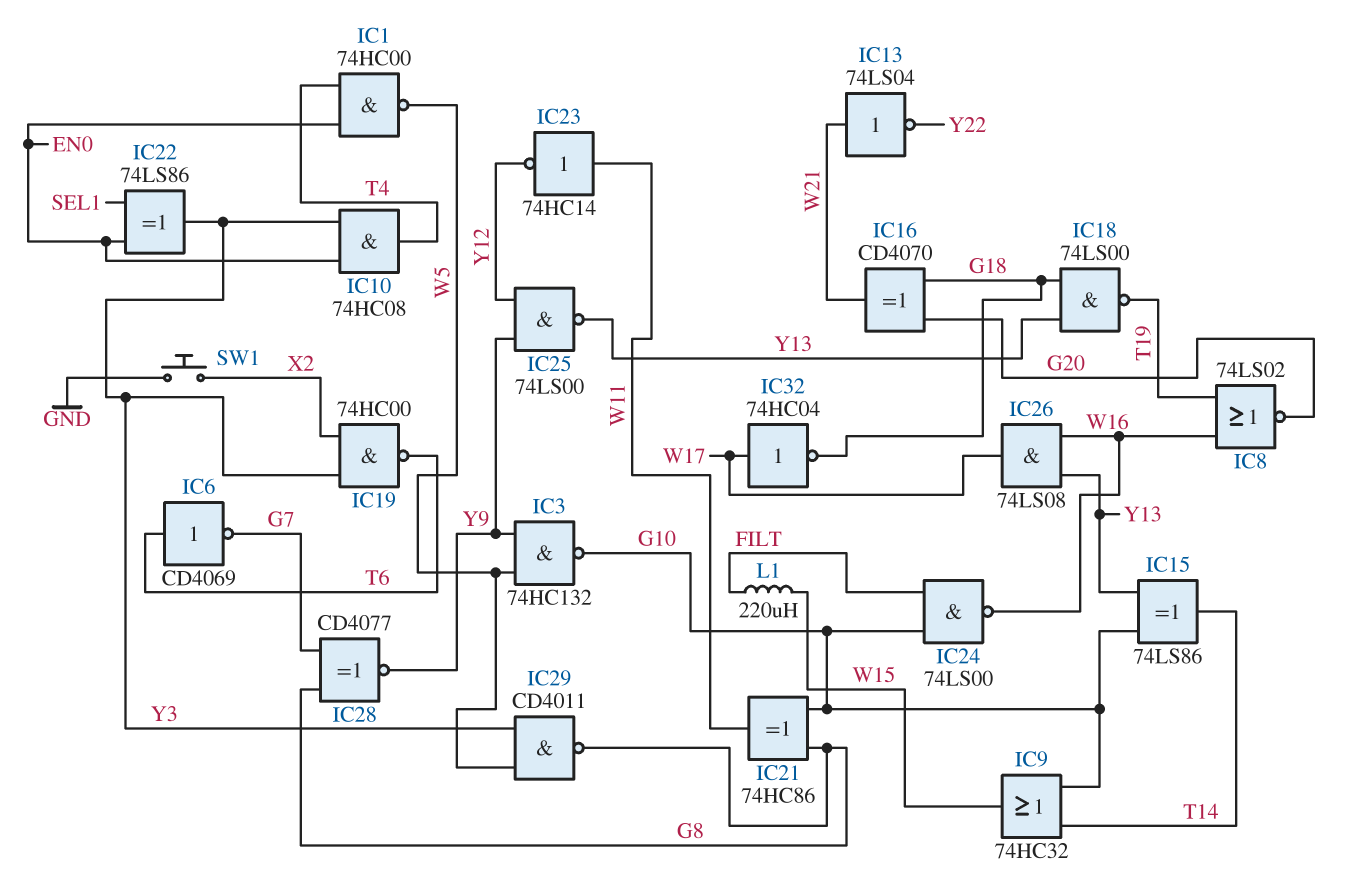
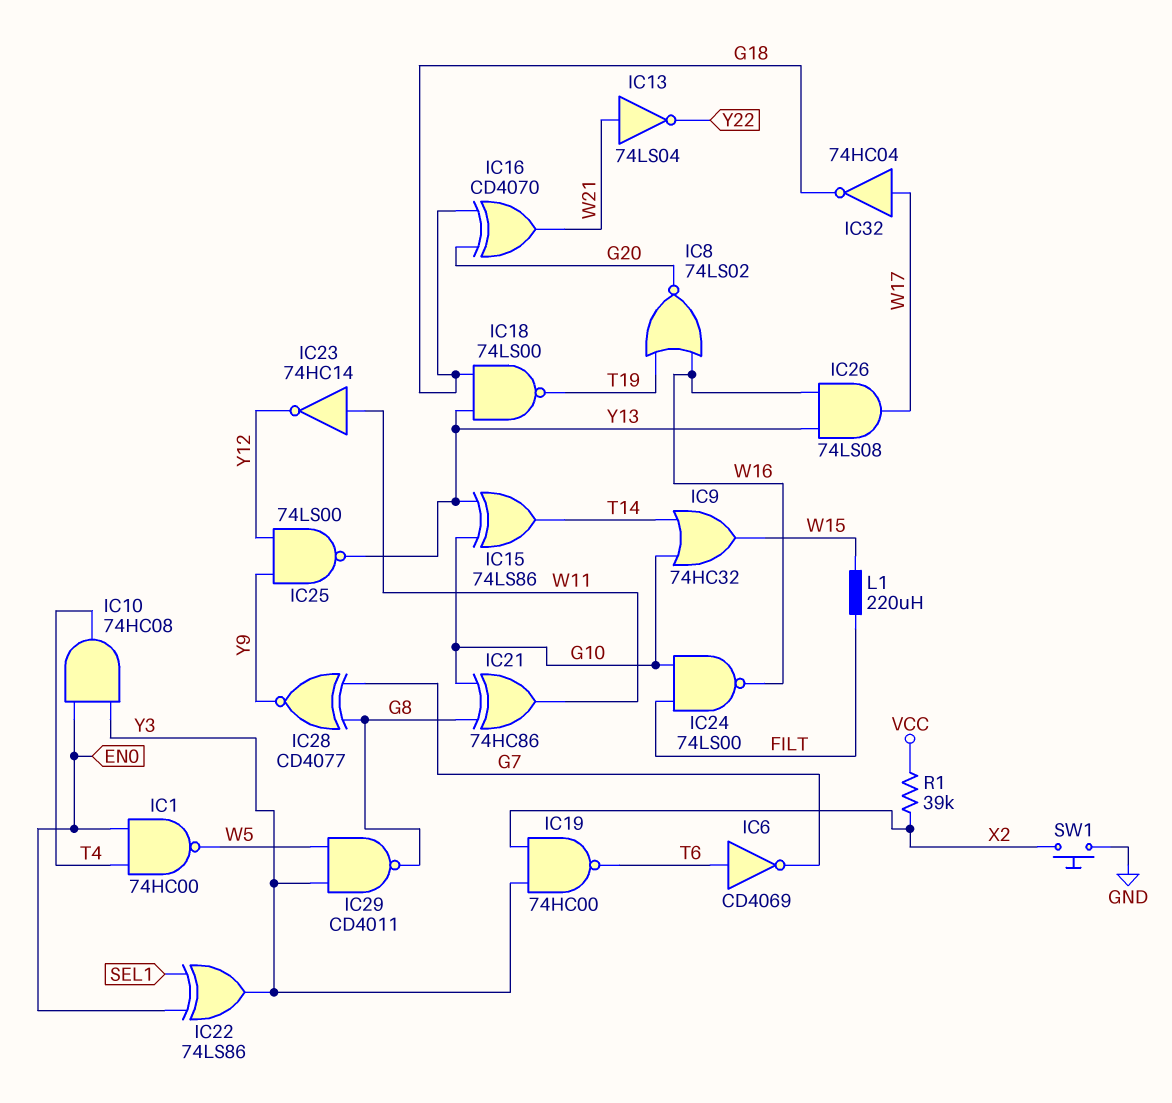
IC3: NAND 74HC132 (in W5, in Y9, out G10) -> none
R1: none -> 39k (VCC, X2)

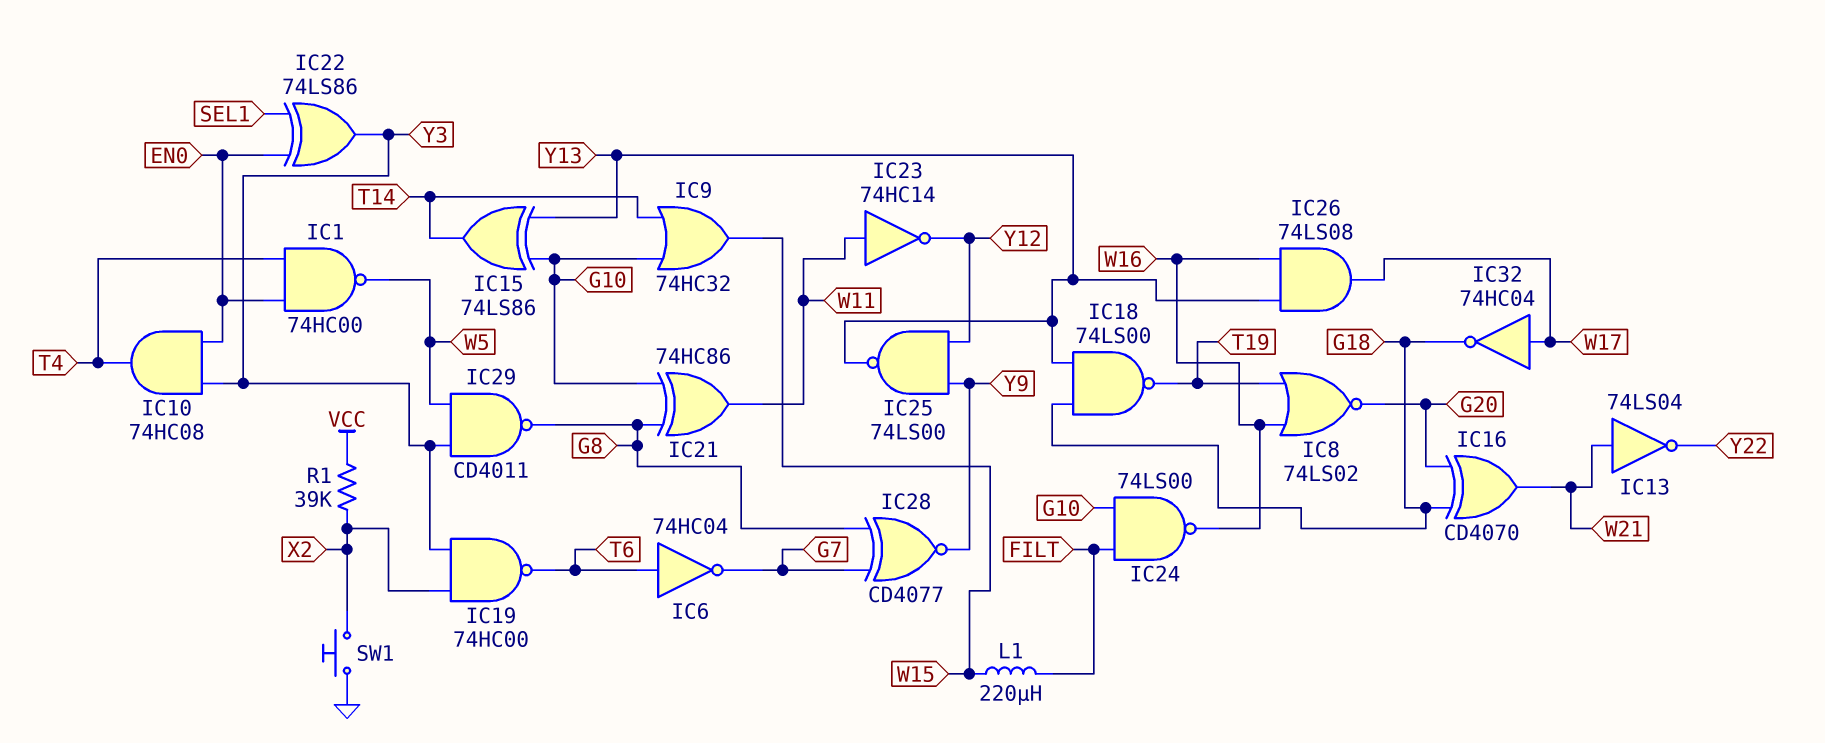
IC6: NOT CD4069 (in T6, out G7) -> NOT 74HC04 (in T6, out G7)

